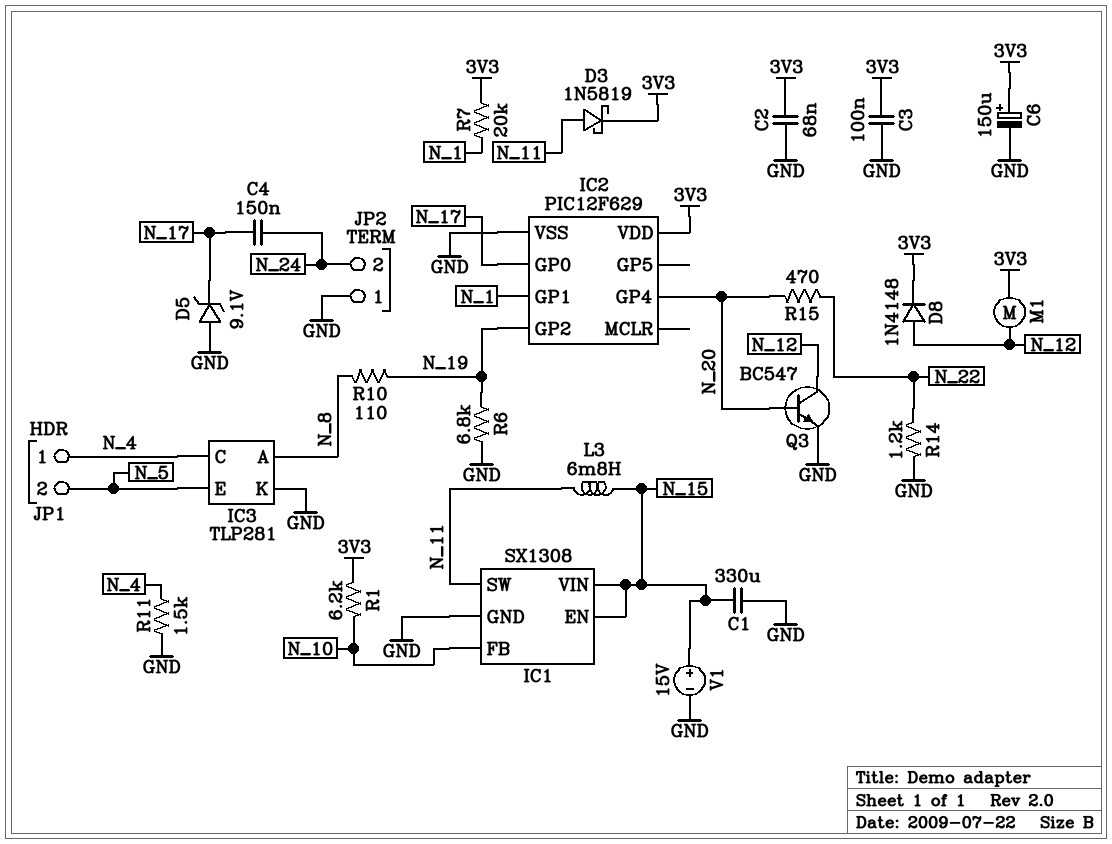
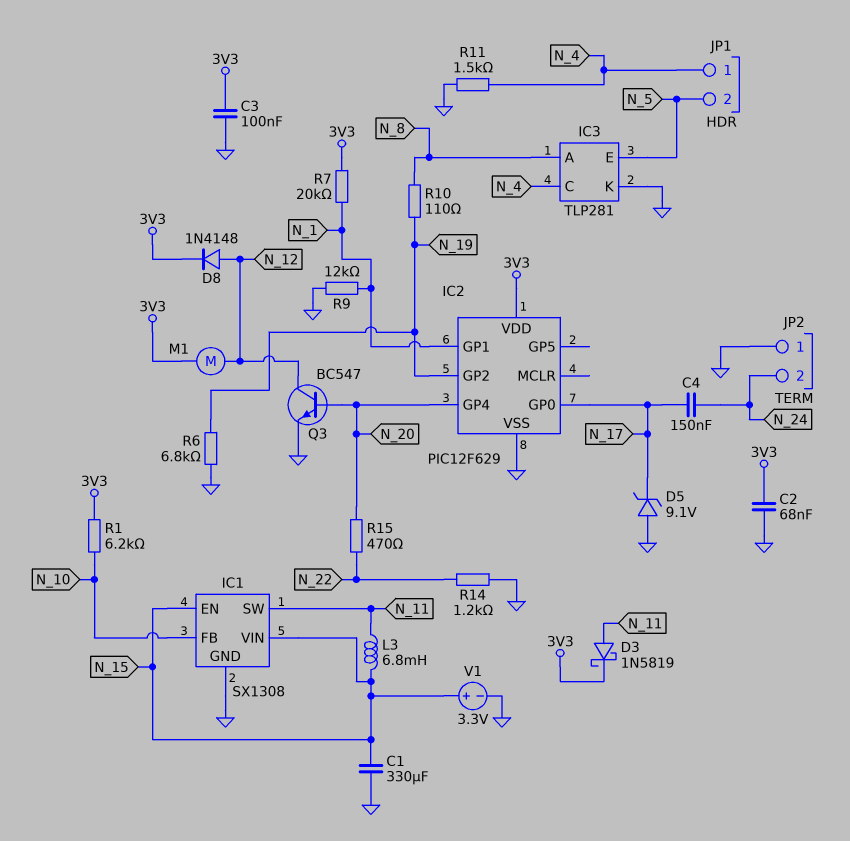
C6: 150uF (plus 3V3, minus GND) -> none
R9: none -> 12k (GND, N_1)
V1: 15V (plus N_15, minus GND) -> 3.3V (plus N_15, minus GND)

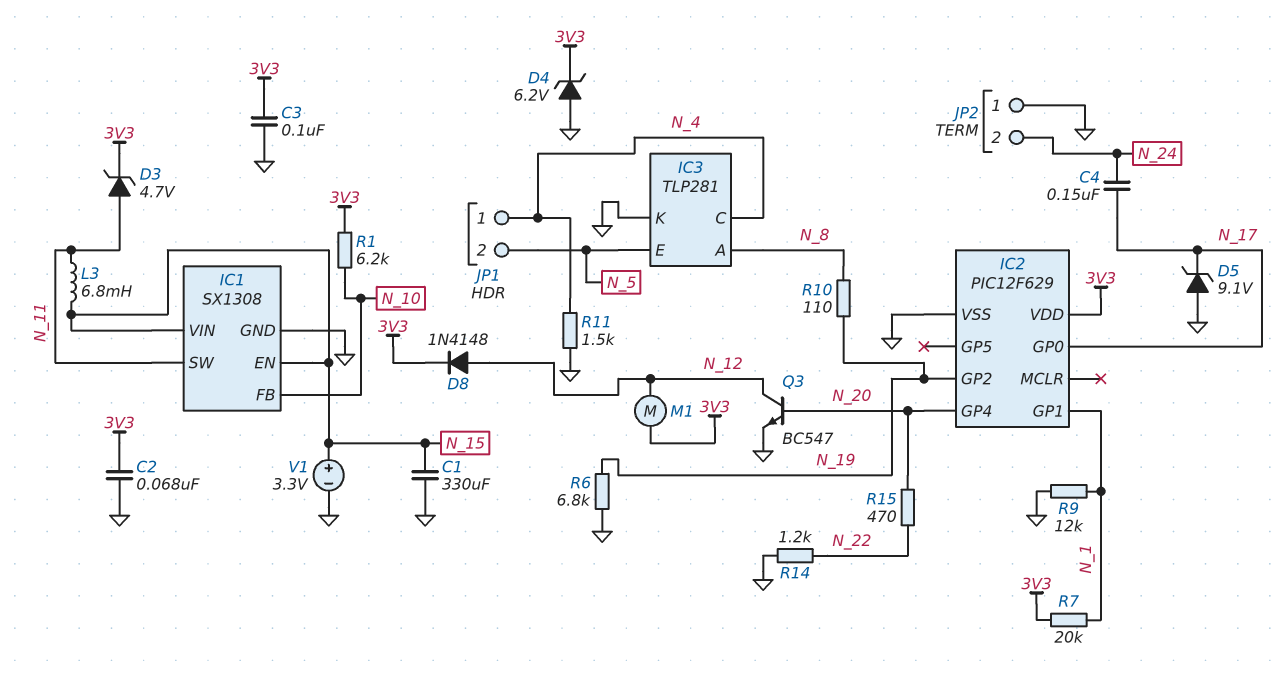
D3: schottky 1N5819 (A N_11, K 3V3) -> zener 4.7V (A N_11, K 3V3)
D4: none -> zener 6.2V (A GND, K 3V3)

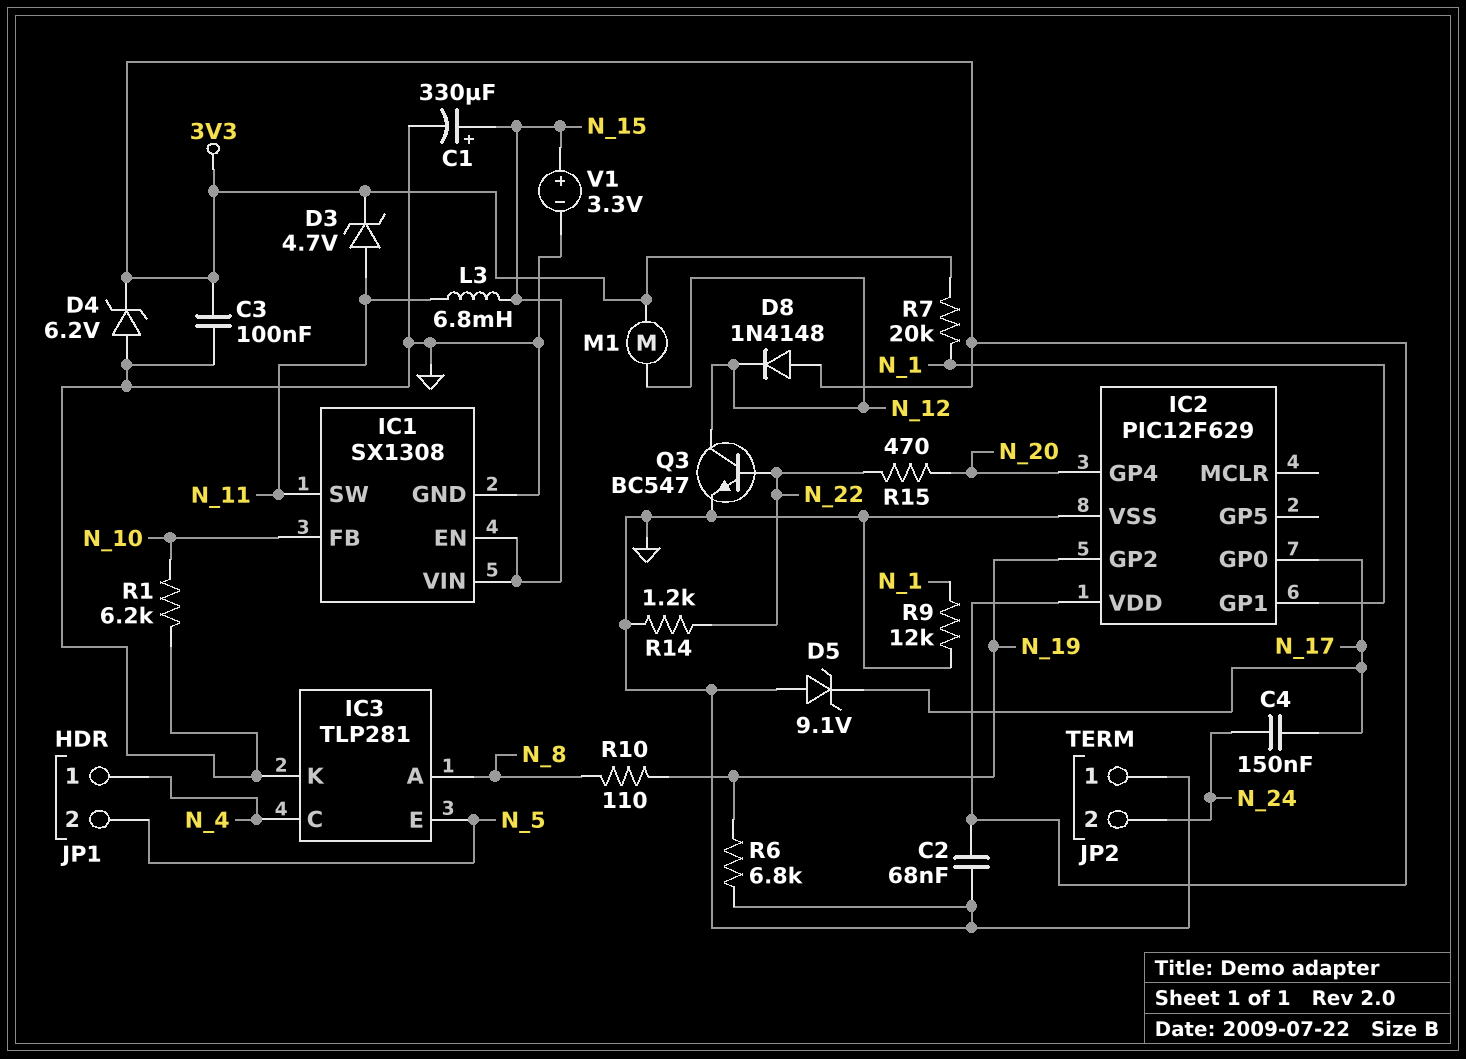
C1: 330uF (GND, N_15) -> 330uF (plus N_15, minus GND)
D8: diode 1N4148 (A N_12, K 3V3) -> diode 1N4148 (A 3V3, K N_12)
Q3: NPN BC547 (B N_20, C N_12, E GND) -> NPN BC547 (B N_22, C N_12, E GND)
R1: 6.2k (3V3, N_10) -> 6.2k (GND, N_10)
R11: 1.5k (GND, N_4) -> none

